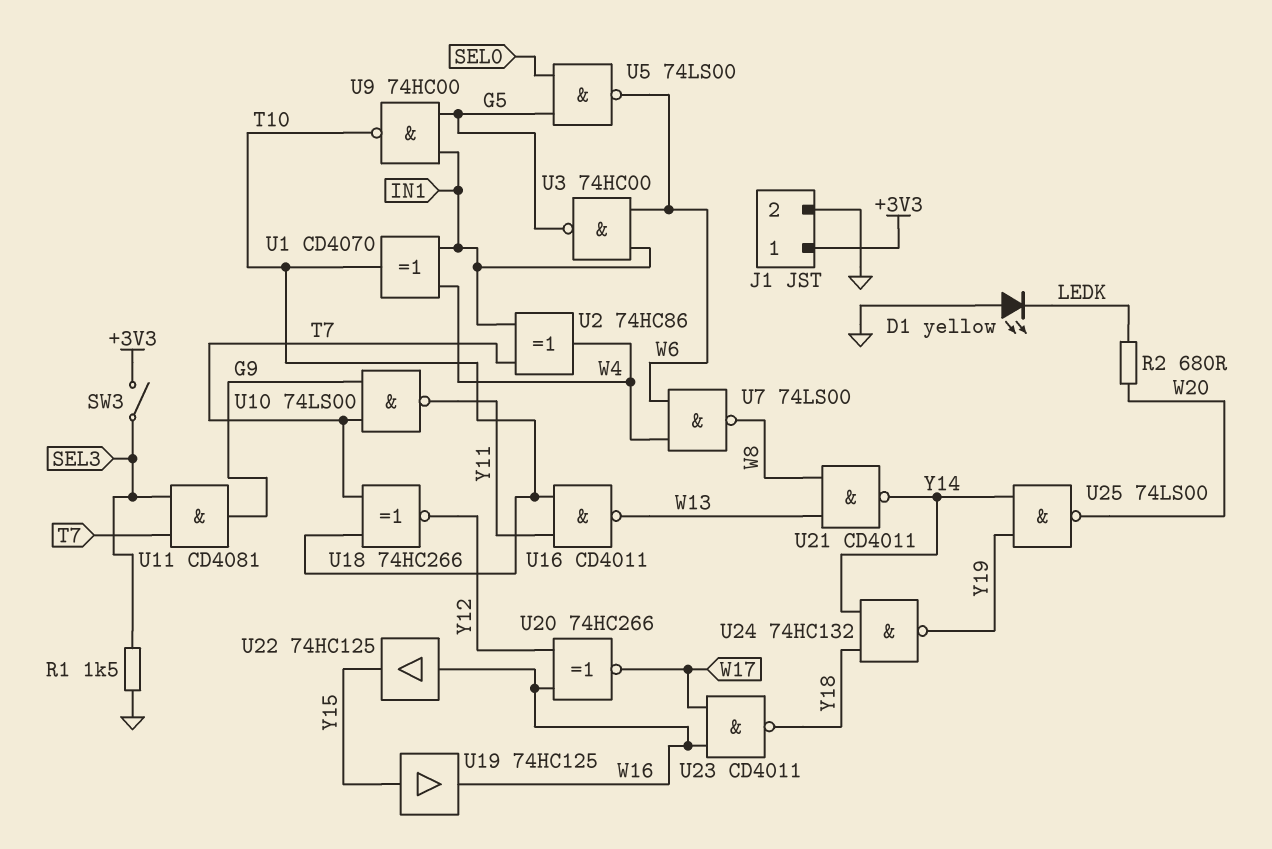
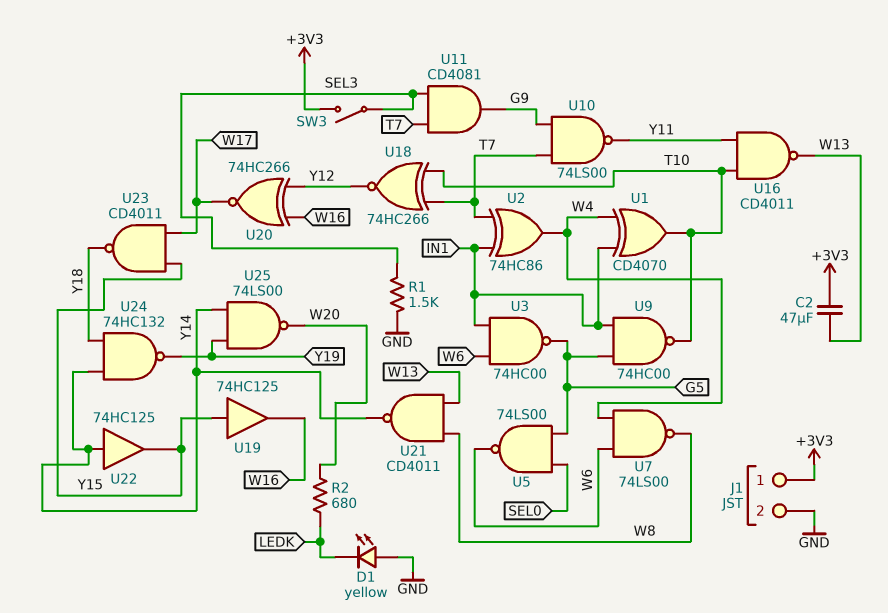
C2: none -> 47uF (+3V3, W13)
U22: buffer 74HC125 (in W16, out Y15) -> buffer 74HC125 (in Y14, out Y15)
U23: NAND CD4011 (in W16, in W17, out Y18) -> NAND CD4011 (in W17, in Y15, out Y18)

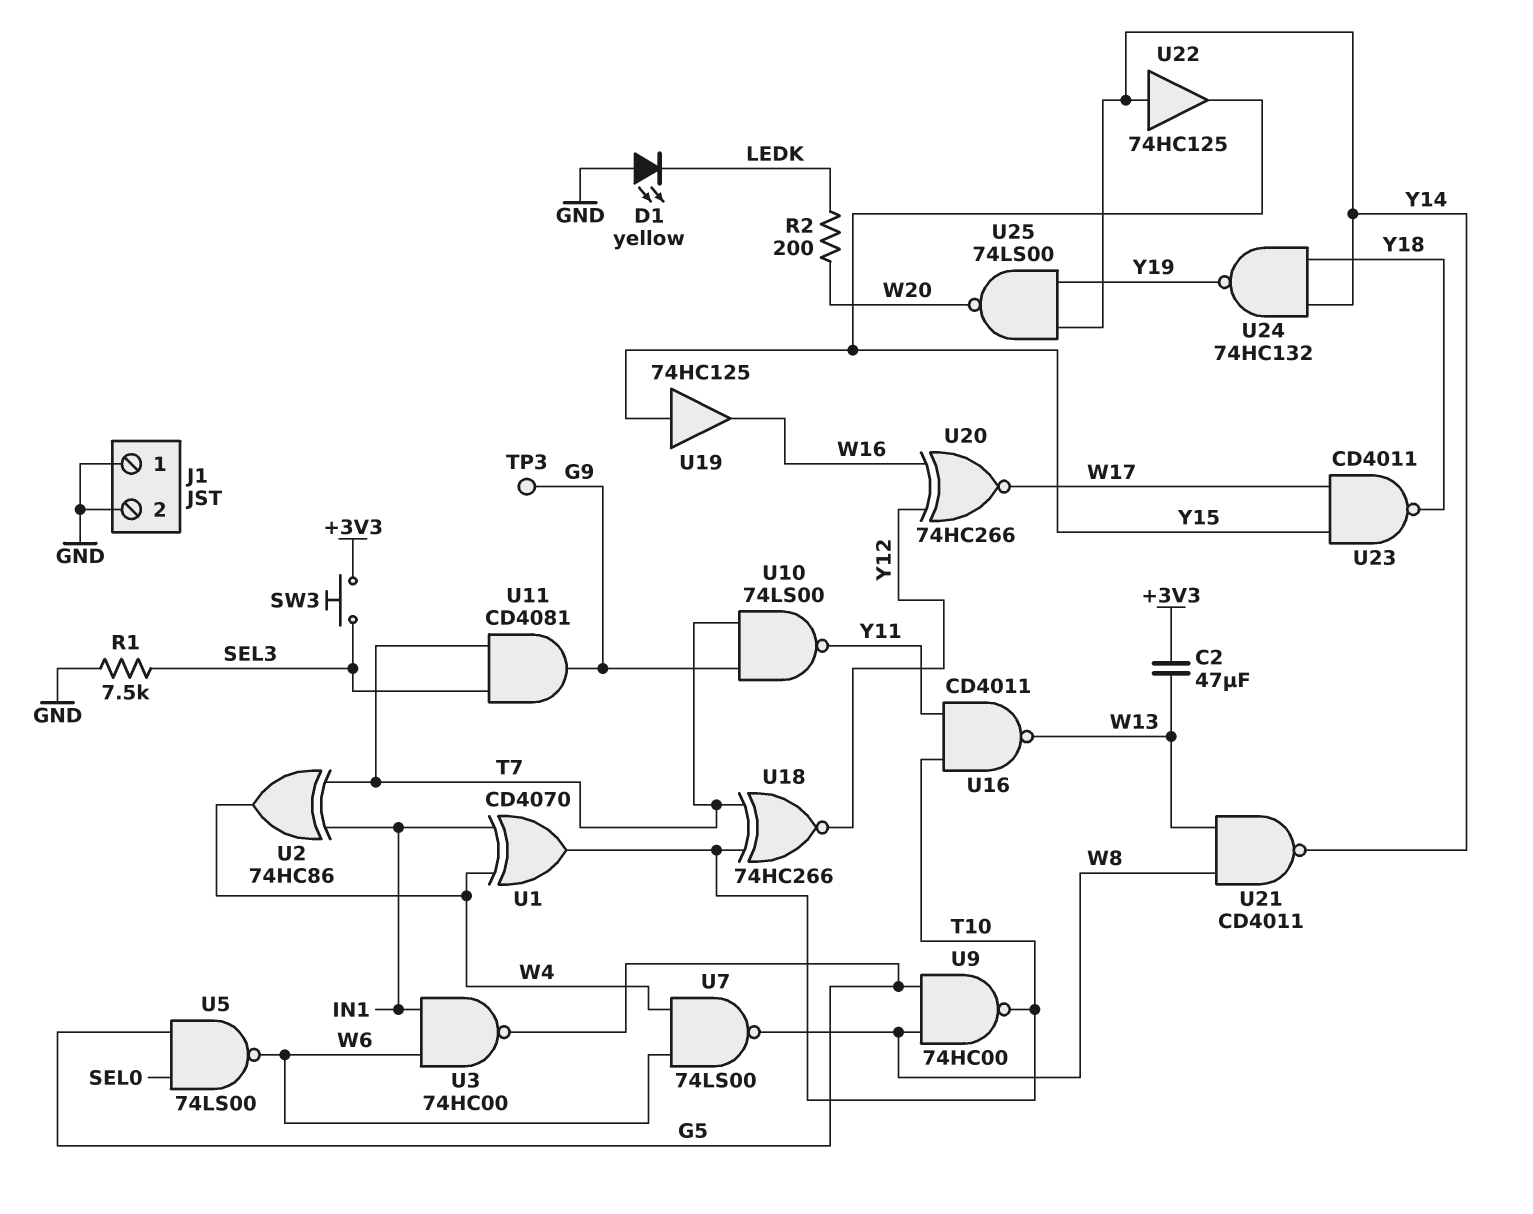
J1 pin 1: +3V3 -> GND
R1: 1.5k (GND, SEL3) -> 7.5k (GND, SEL3)
R2: 680 (LEDK, W20) -> 200 (LEDK, W20)
SW3: switch (+3V3, SEL3) -> button (+3V3, SEL3)
TP3: none -> test point (G9)
U9: NAND 74HC00 (in G5, in IN1, out T10) -> NAND 74HC00 (in G5, in W8, out T10)

